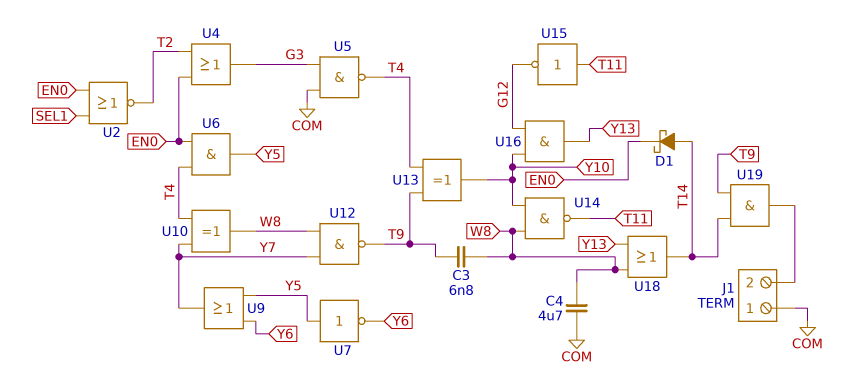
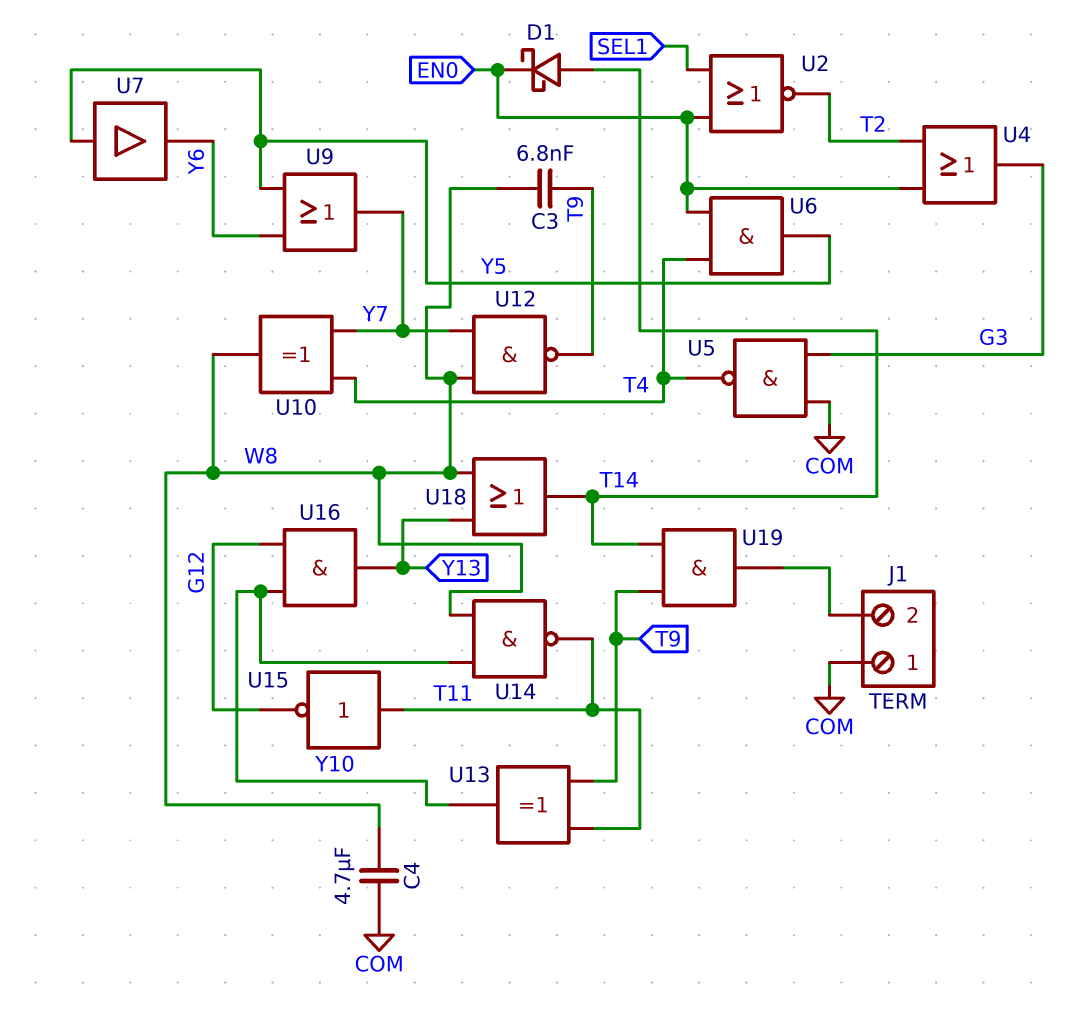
U7: NOT (in Y5, out Y6) -> buffer (in Y5, out Y6)
U13: XOR (in T4, in T9, out Y10) -> XOR (in T9, in T11, out Y10)

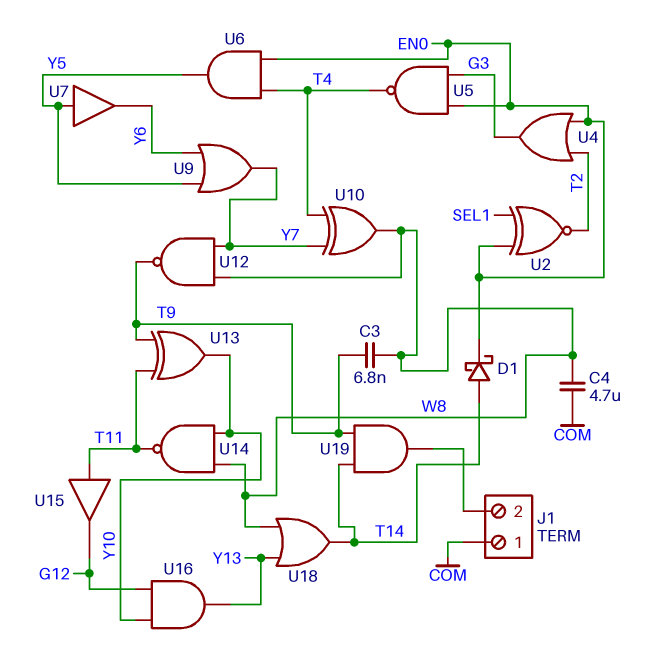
U2: NOR (in EN0, in SEL1, out T2) -> XNOR (in EN0, in SEL1, out T2)
U5: NAND (in COM, in G3, out T4) -> NAND (in EN0, in G3, out T4)
U15: NOT (in T11, out G12) -> buffer (in T11, out G12)

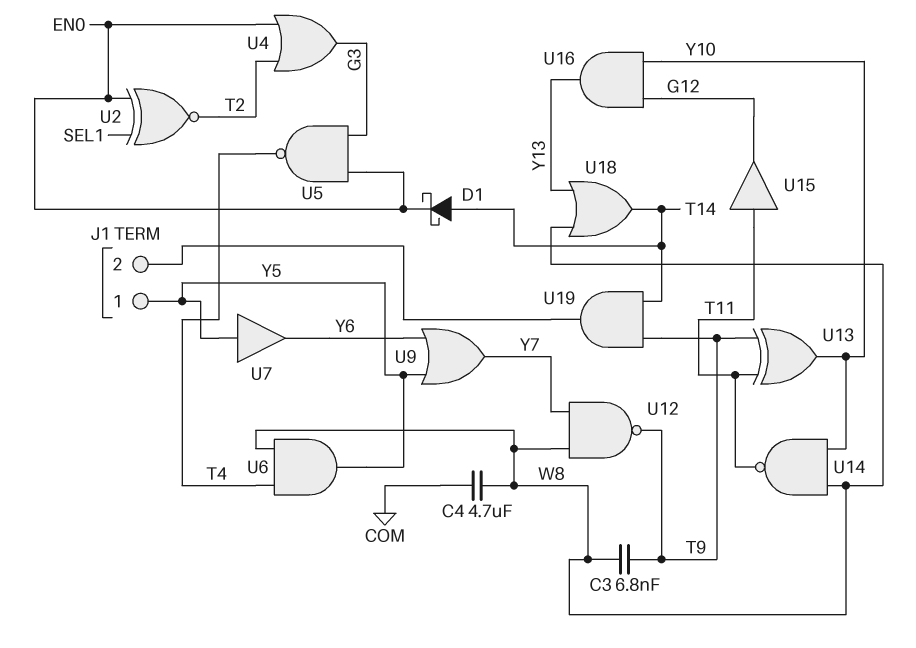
J1 pin 1: COM -> Y5
U6: AND (in EN0, in T4, out Y5) -> AND (in T4, in W8, out Y5)
U10: XOR (in T4, in Y7, out W8) -> none

